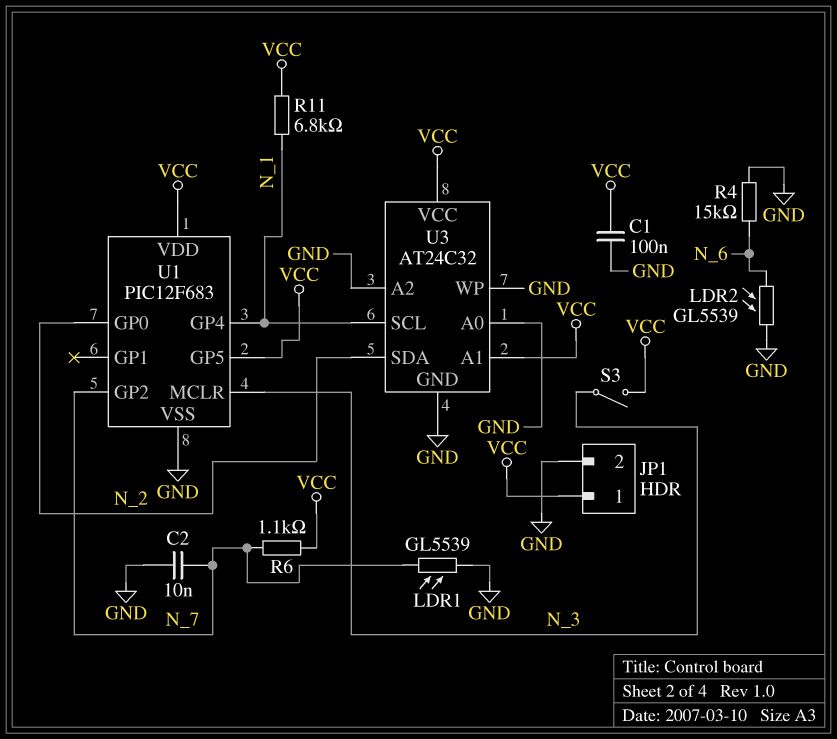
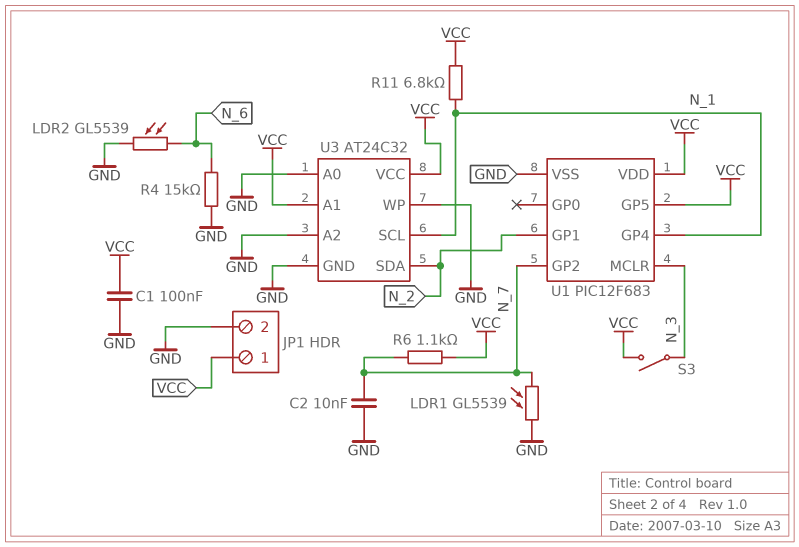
U1 pin GP0: N_2 -> none
U1 pin GP1: none -> N_2

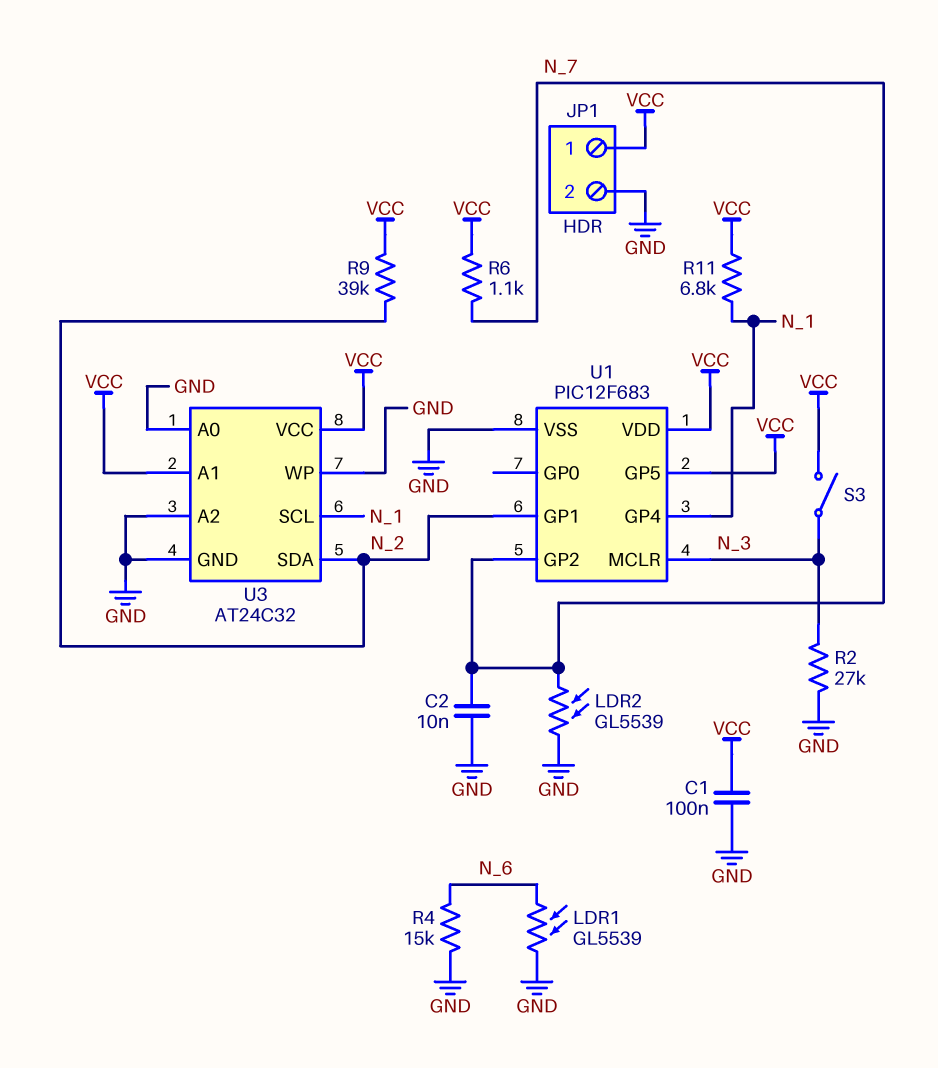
LDR1: GL5539 (GND, N_7) -> GL5539 (GND, N_6)
LDR2: GL5539 (GND, N_6) -> GL5539 (GND, N_7)
R2: none -> 27k (GND, N_3)
R9: none -> 39k (N_2, VCC)

